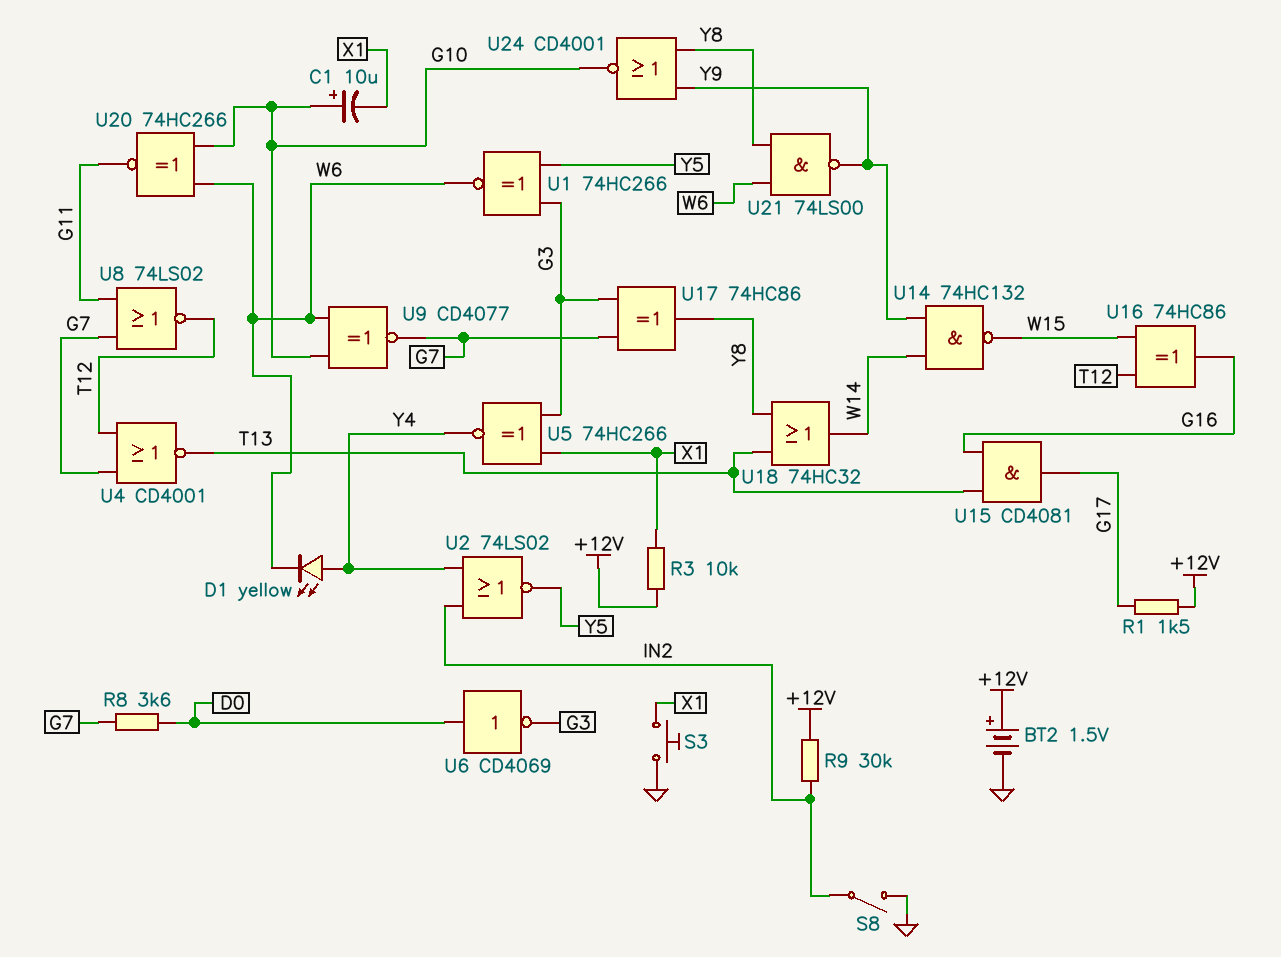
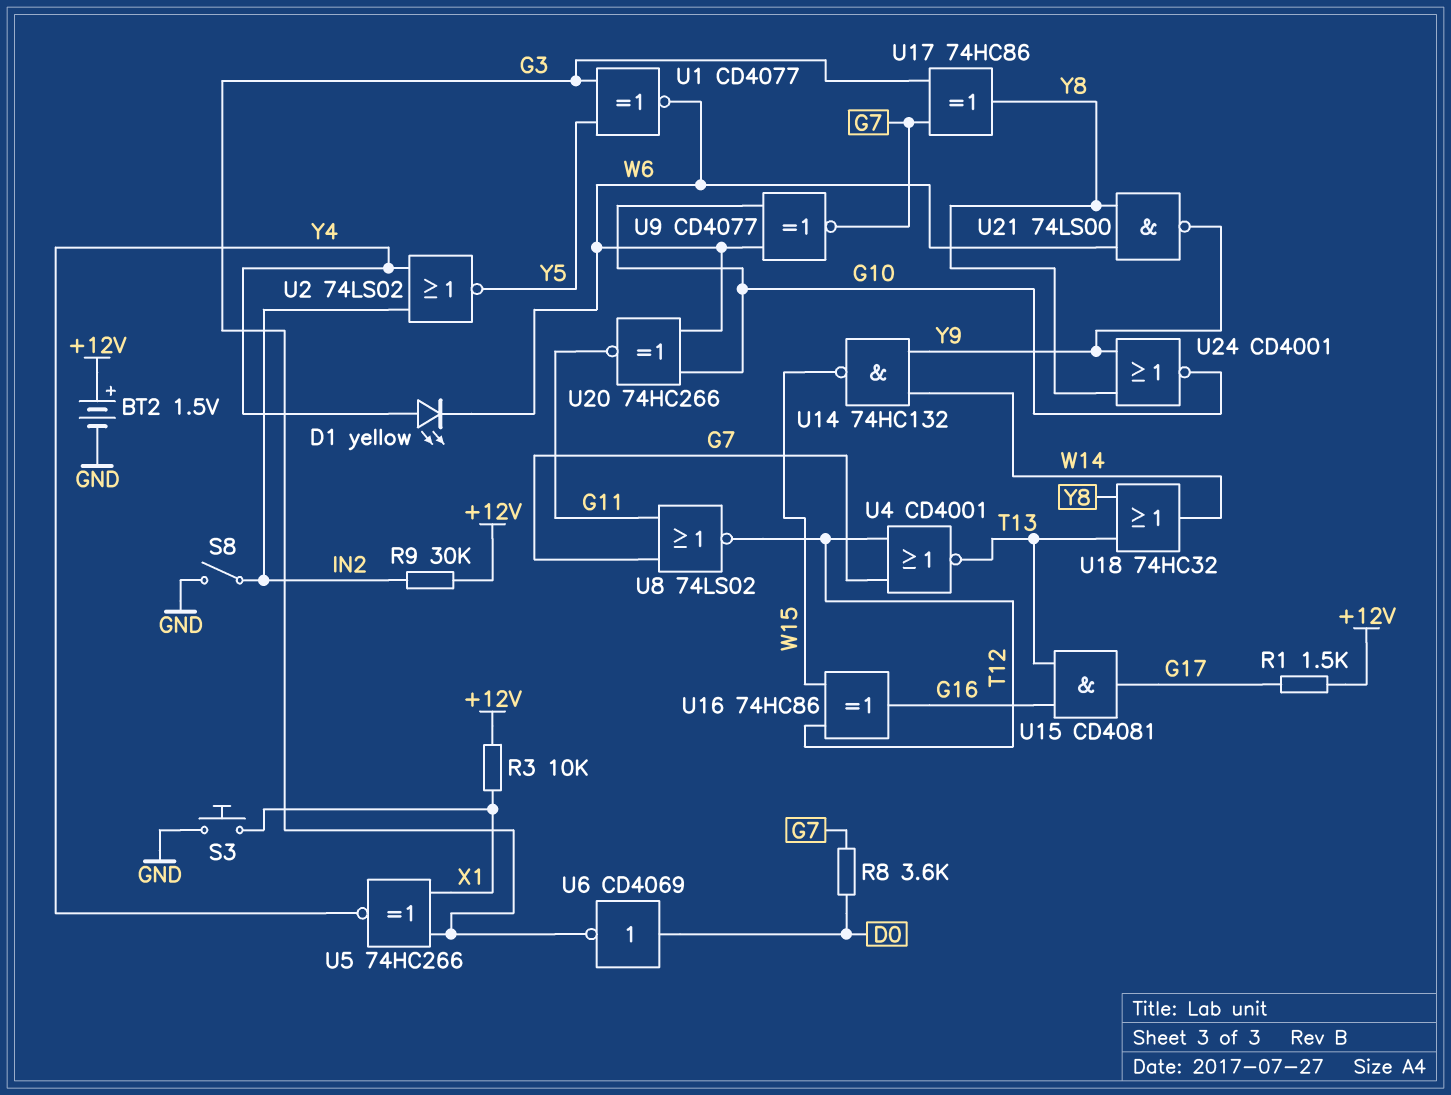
C1: 10uF (plus G10, minus X1) -> none
U1: XNOR 74HC266 (in G3, in Y5, out W6) -> XNOR CD4077 (in G3, in Y5, out W6)

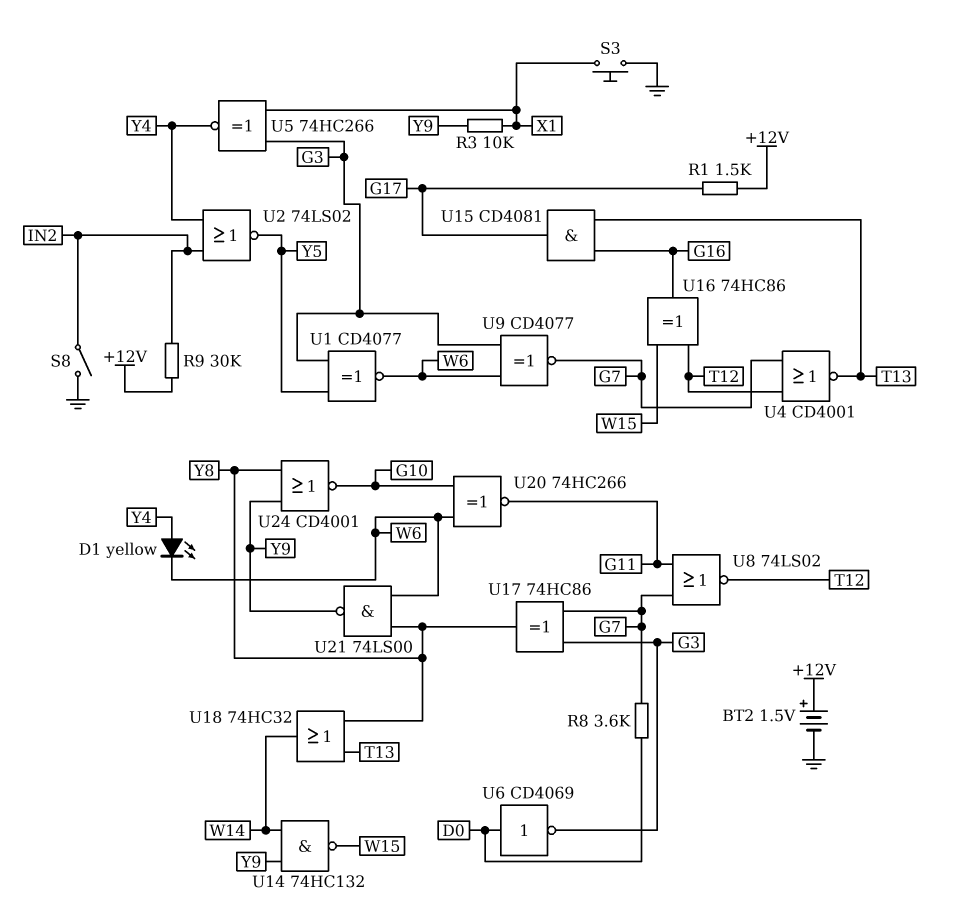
R3: 10k (+12V, X1) -> 10k (X1, Y9)
U9: XNOR CD4077 (in G10, in W6, out G7) -> XNOR CD4077 (in G3, in W6, out G7)

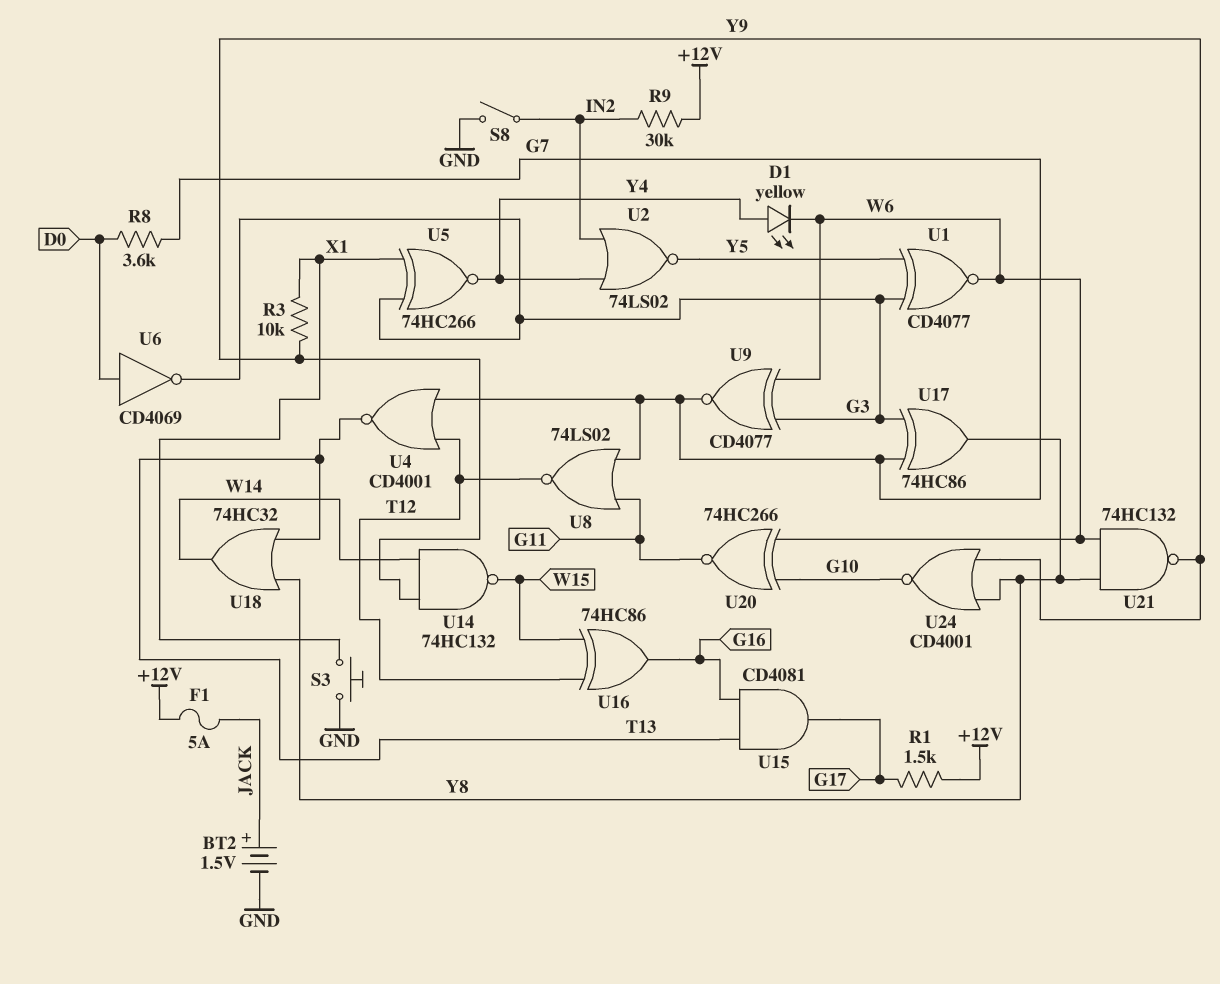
BT2: 1.5V (plus +12V, minus GND) -> 1.5V (plus JACK, minus GND)
F1: none -> 5A (+12V, JACK)
U21: NAND 74LS00 (in W6, in Y8, out Y9) -> NAND 74HC132 (in W6, in Y8, out Y9)

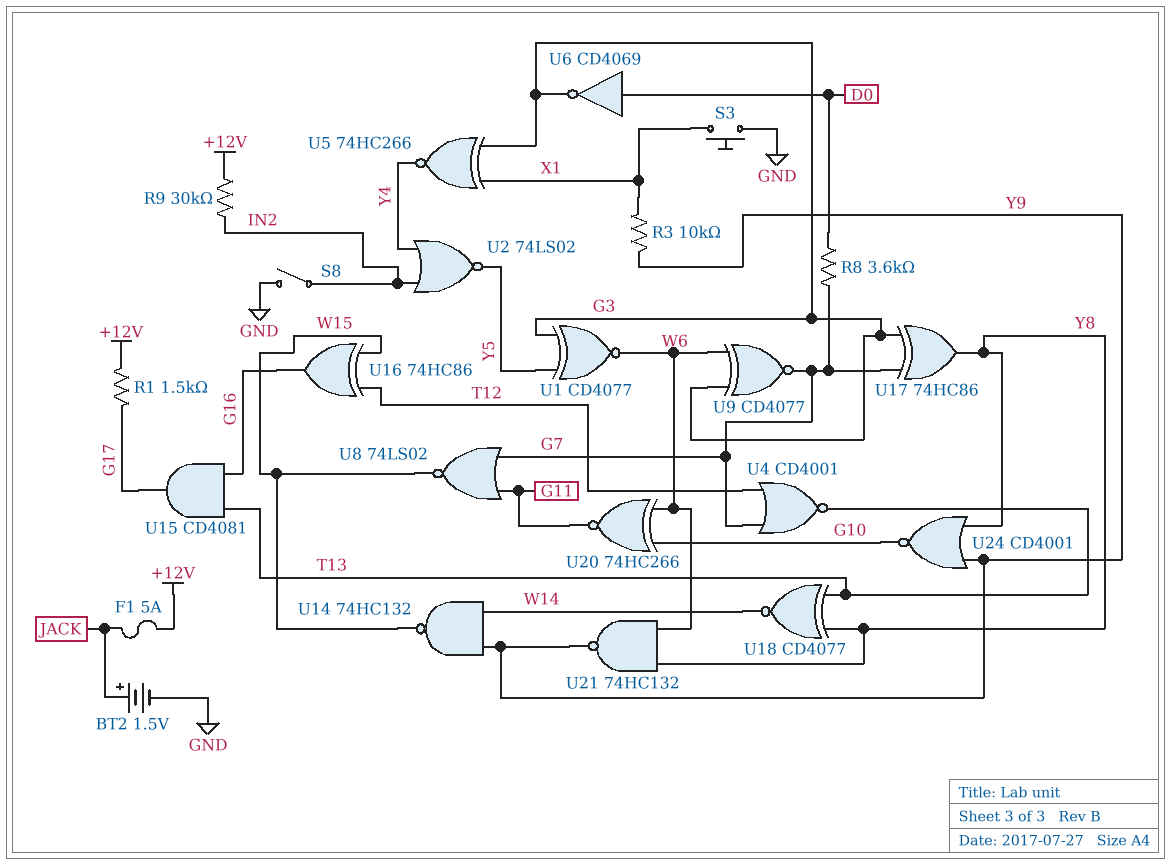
D1: LED yellow (A Y4, K W6) -> none
U8: NOR 74LS02 (in G7, in G11, out T12) -> NOR 74LS02 (in G7, in G11, out W15)
U18: OR 74HC32 (in T13, in Y8, out W14) -> XNOR CD4077 (in T13, in Y8, out W14)

